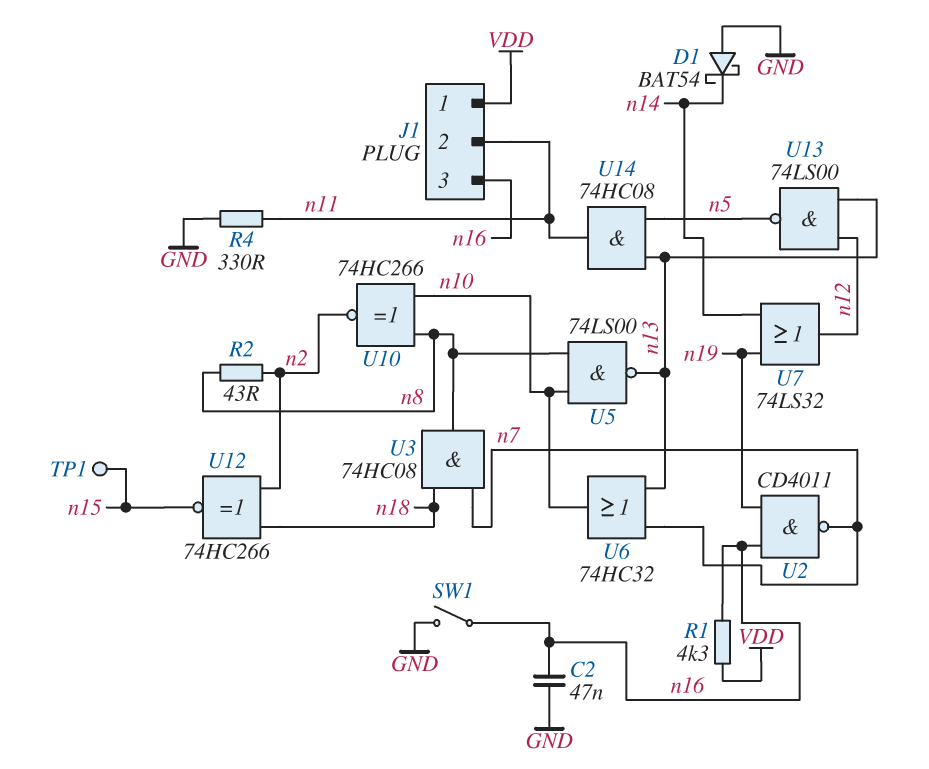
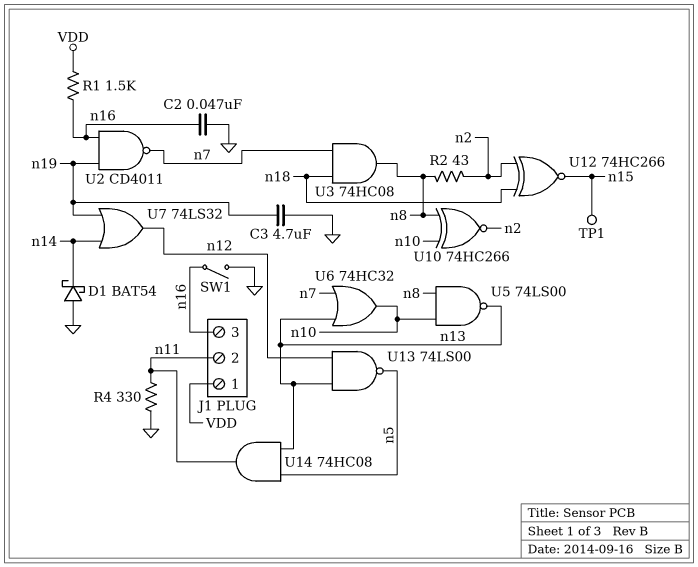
C3: none -> 4.7uF (GND, n19)
R1: 4.3k (VDD, n16) -> 1.5k (VDD, n16)

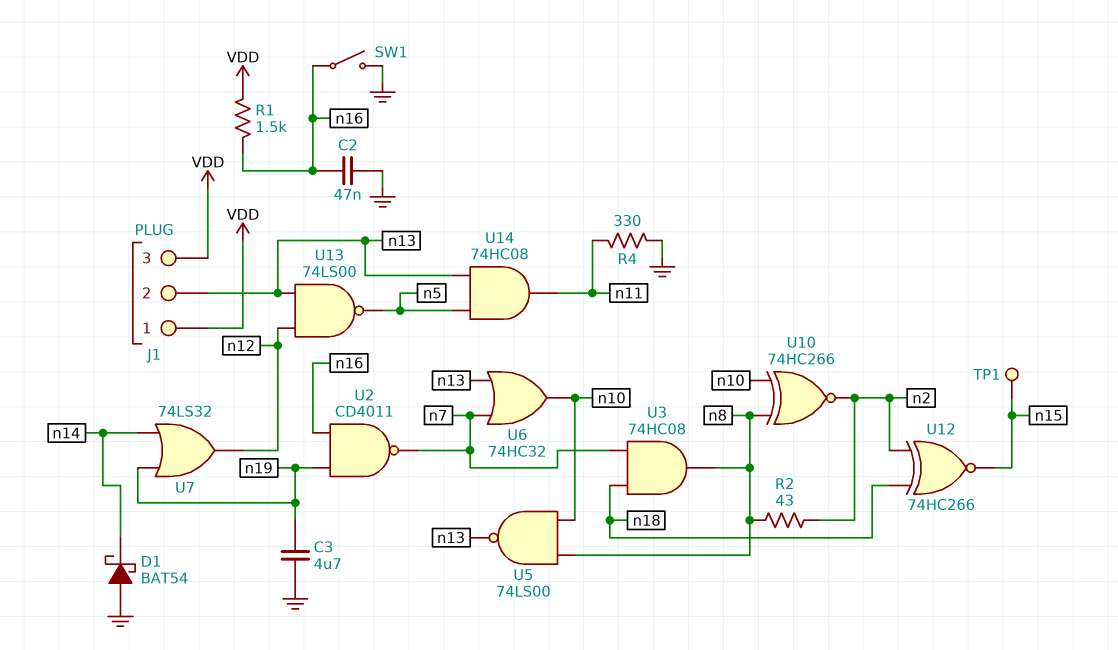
J1 pin 2: n11 -> n13
J1 pin 3: n16 -> VDD

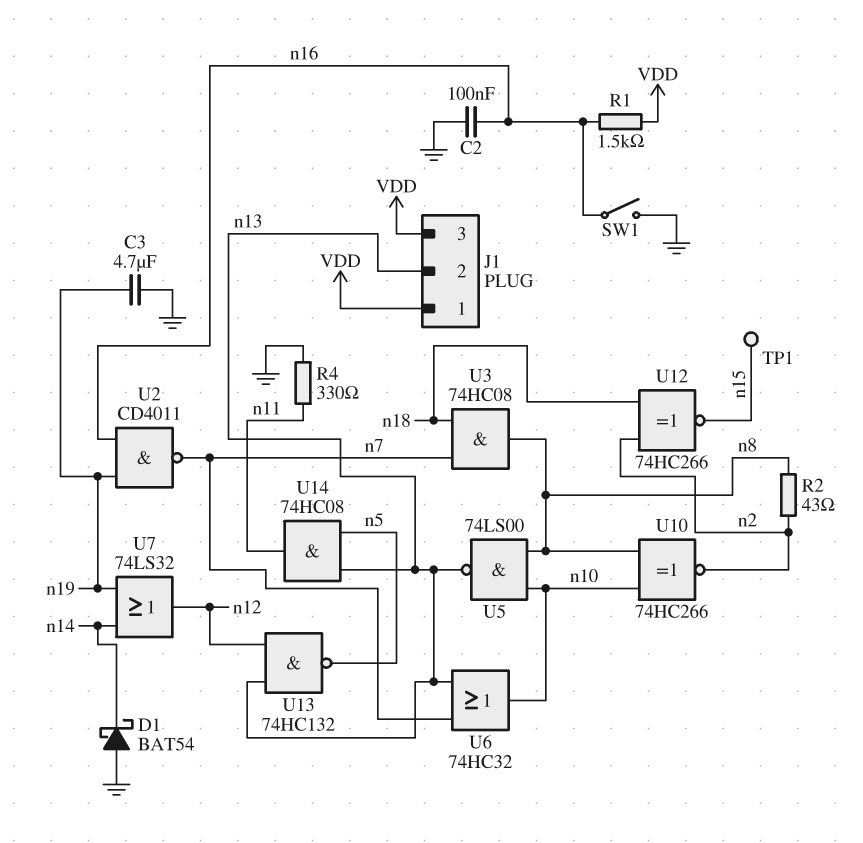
C2: 47nF (GND, n16) -> 100nF (GND, n16)
U13: NAND 74LS00 (in n12, in n13, out n5) -> NAND 74HC132 (in n12, in n13, out n5)

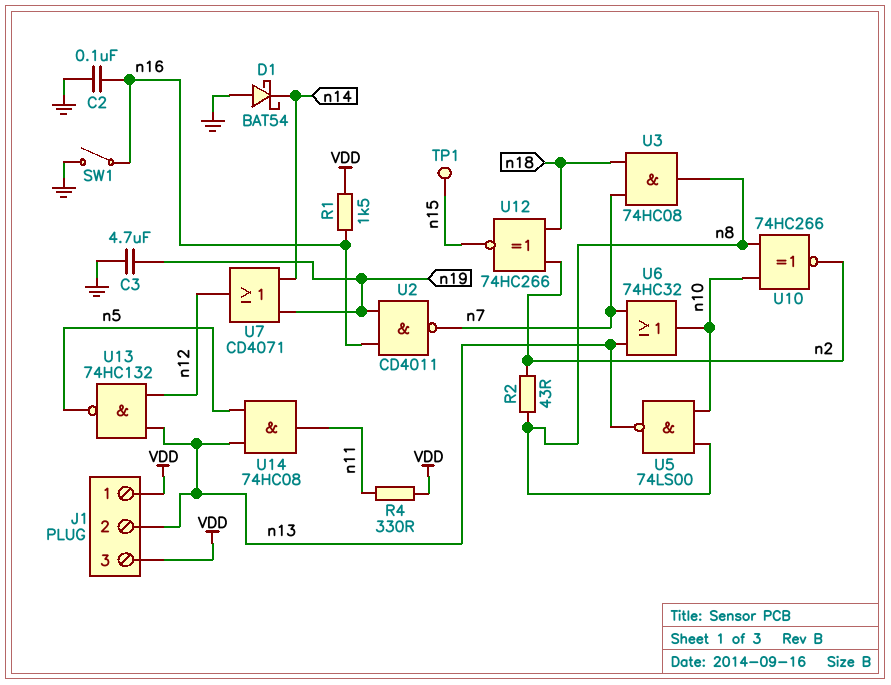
R4: 330 (GND, n11) -> 330 (VDD, n11)
U7: OR 74LS32 (in n14, in n19, out n12) -> OR CD4071 (in n14, in n19, out n12)

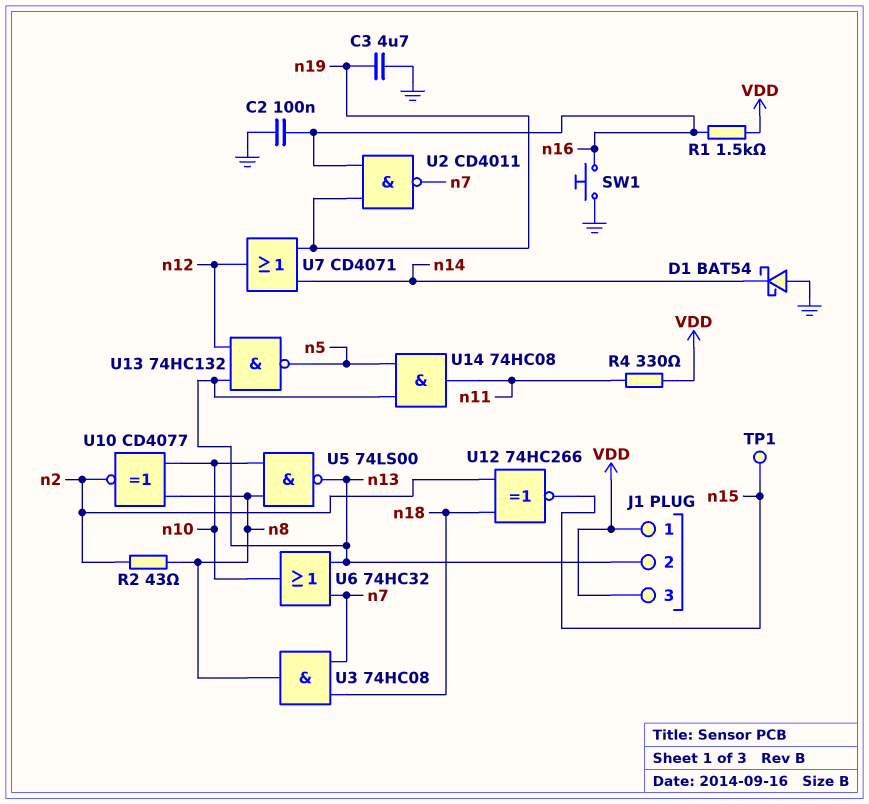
SW1: switch (GND, n16) -> button (GND, n16)
U10: XNOR 74HC266 (in n8, in n10, out n2) -> XNOR CD4077 (in n8, in n10, out n2)

